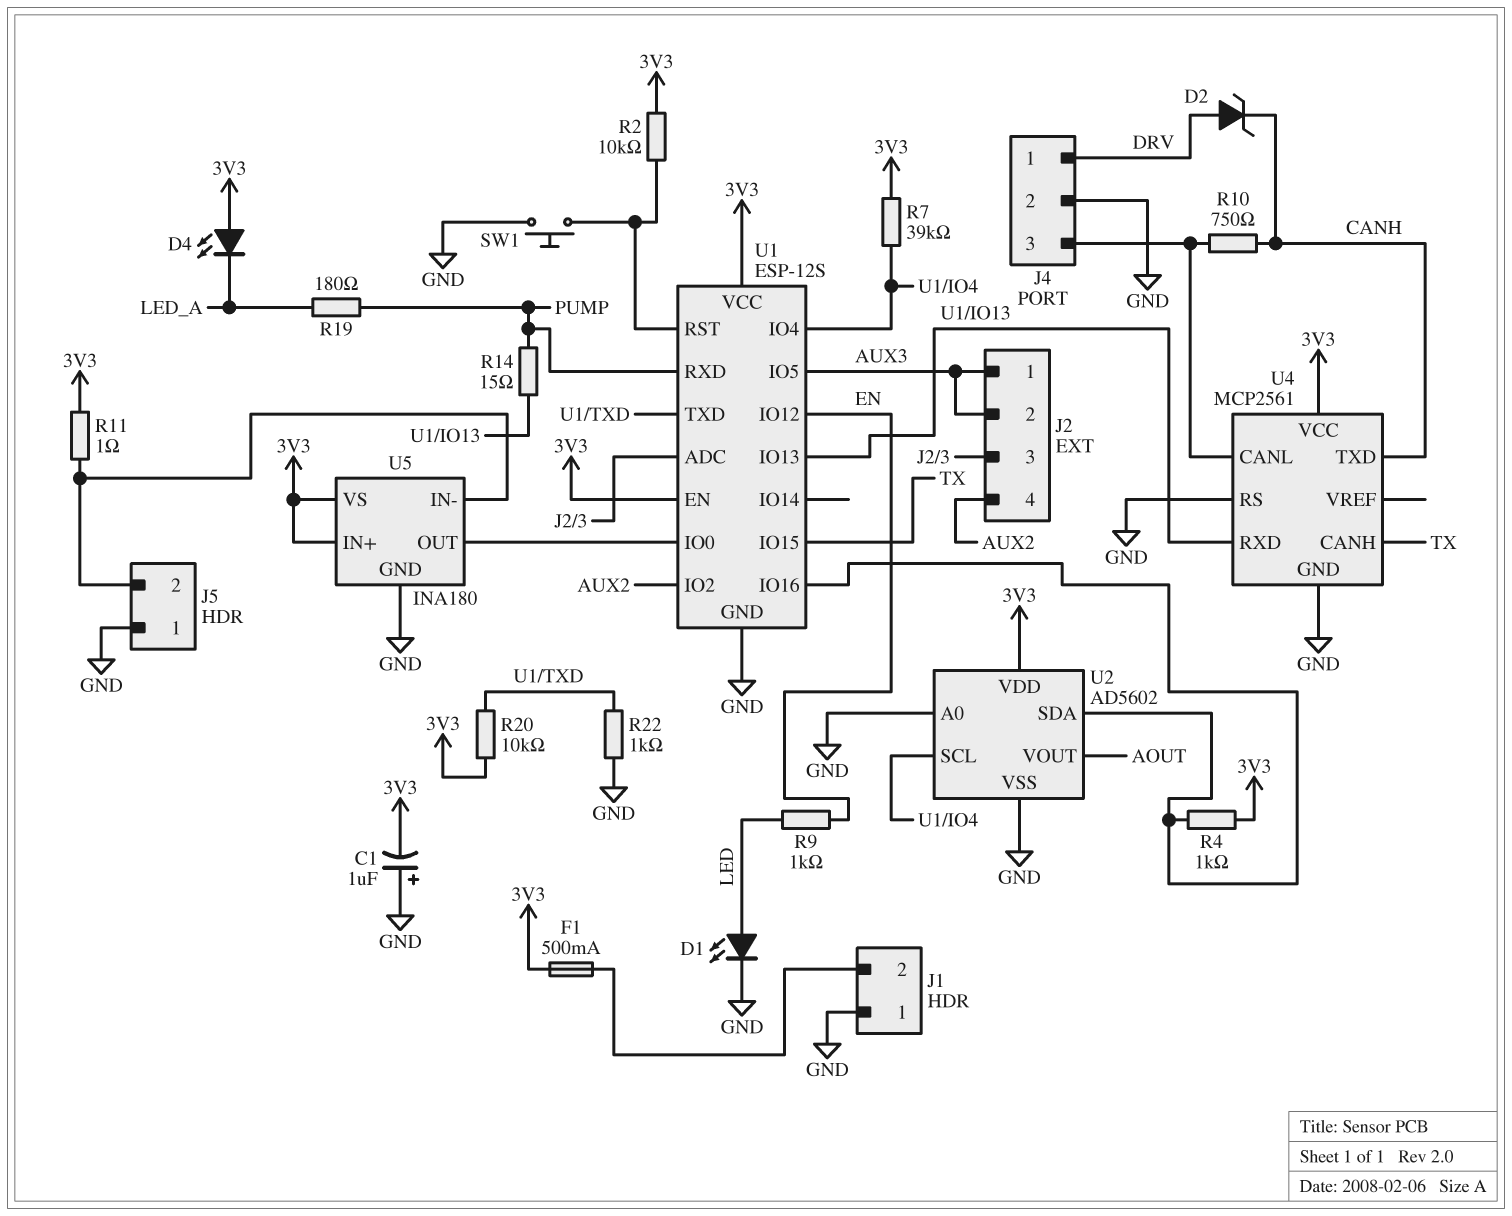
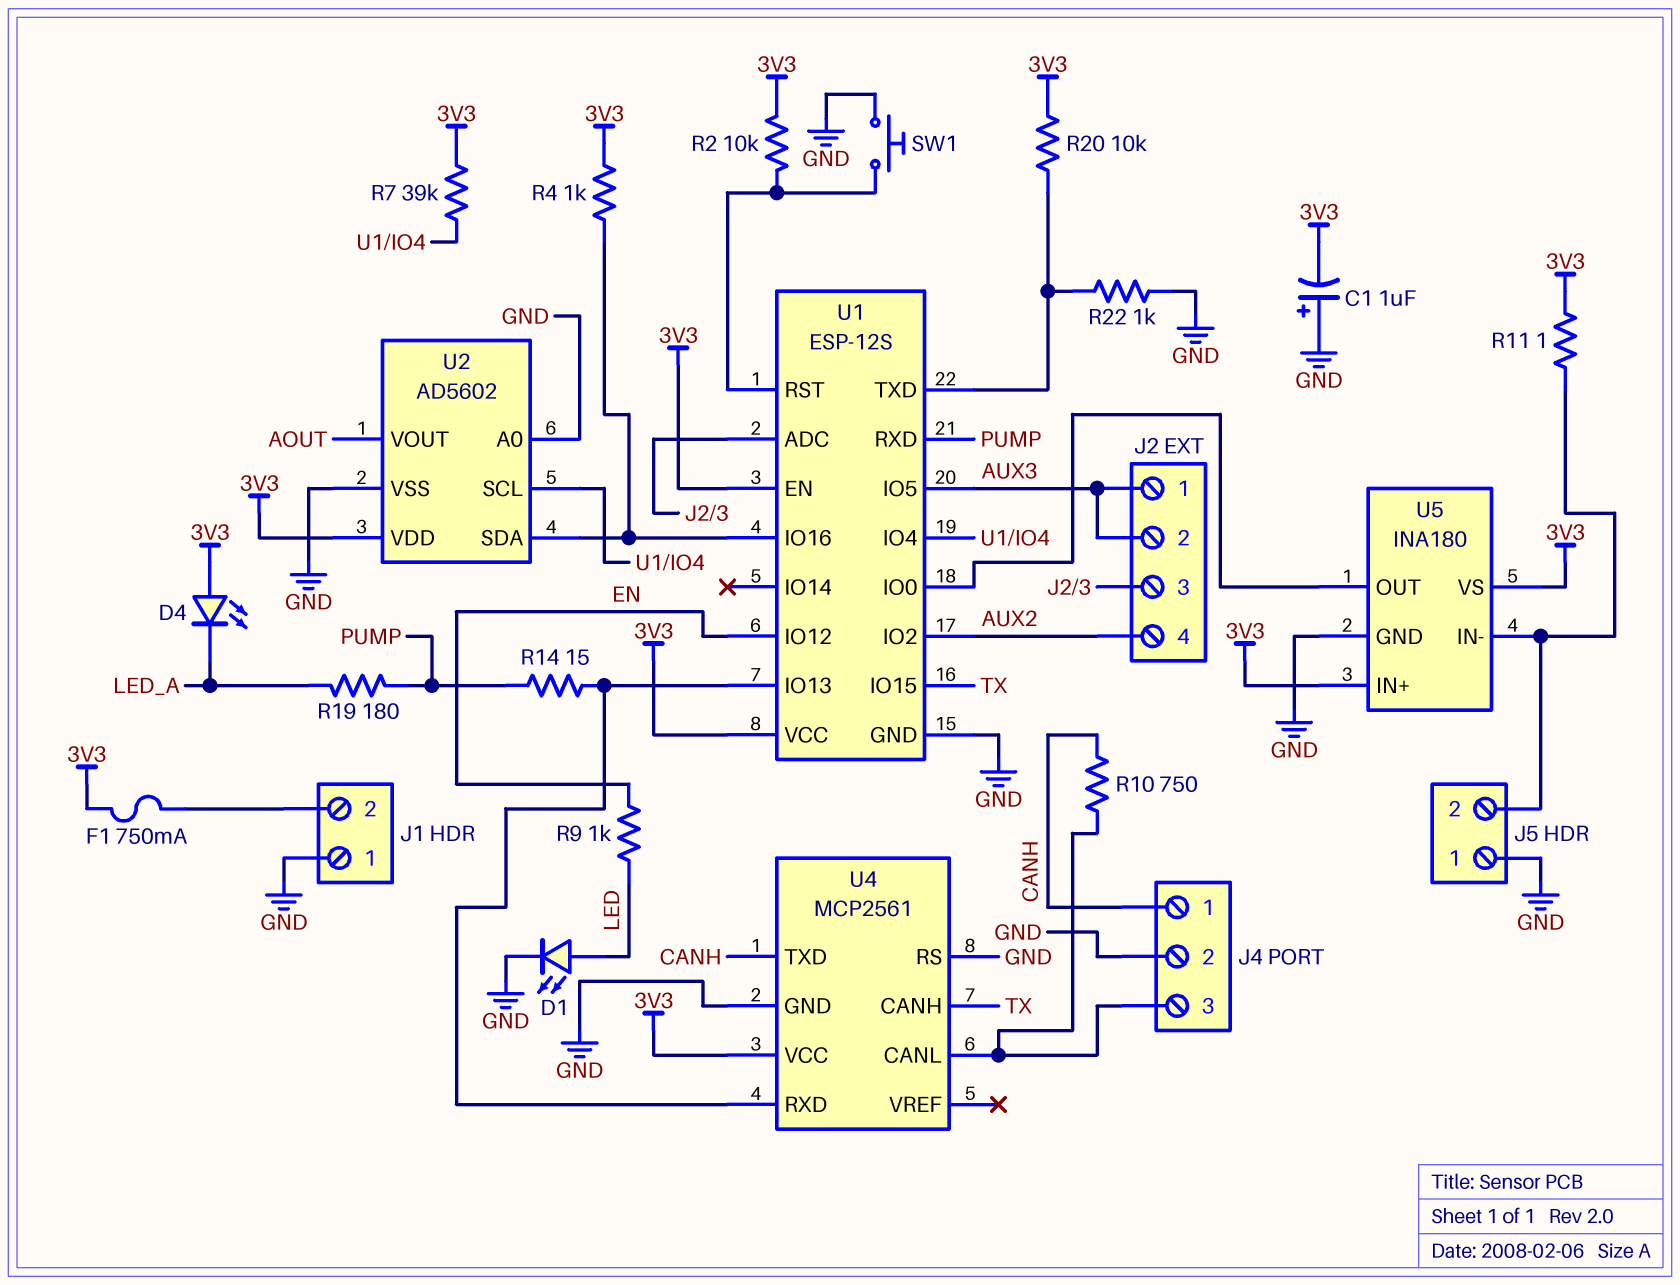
D2: zener (A DRV, K CANH) -> none
F1: 500mA (3V3, J1/2) -> 750mA (3V3, J1/2)
J4 pin 1: DRV -> CANH

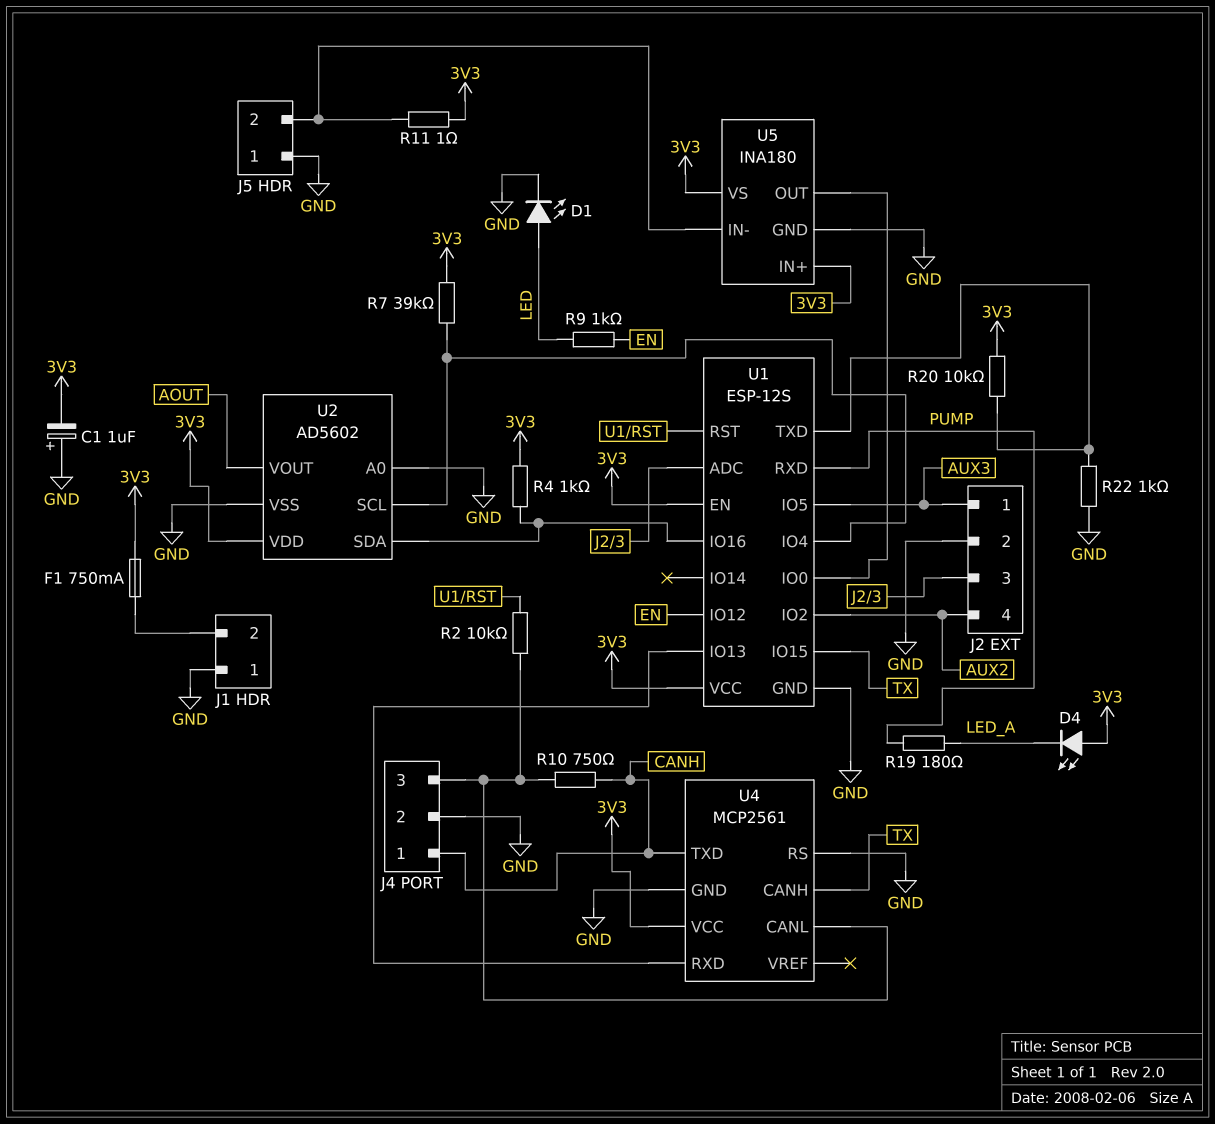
J2 pin 2: AUX3 -> GND
R2: 10k (3V3, U1/RST) -> 10k (J4/3, U1/RST)
R14: 15 (PUMP, U1/IO13) -> none
SW1: button (GND, U1/RST) -> none

